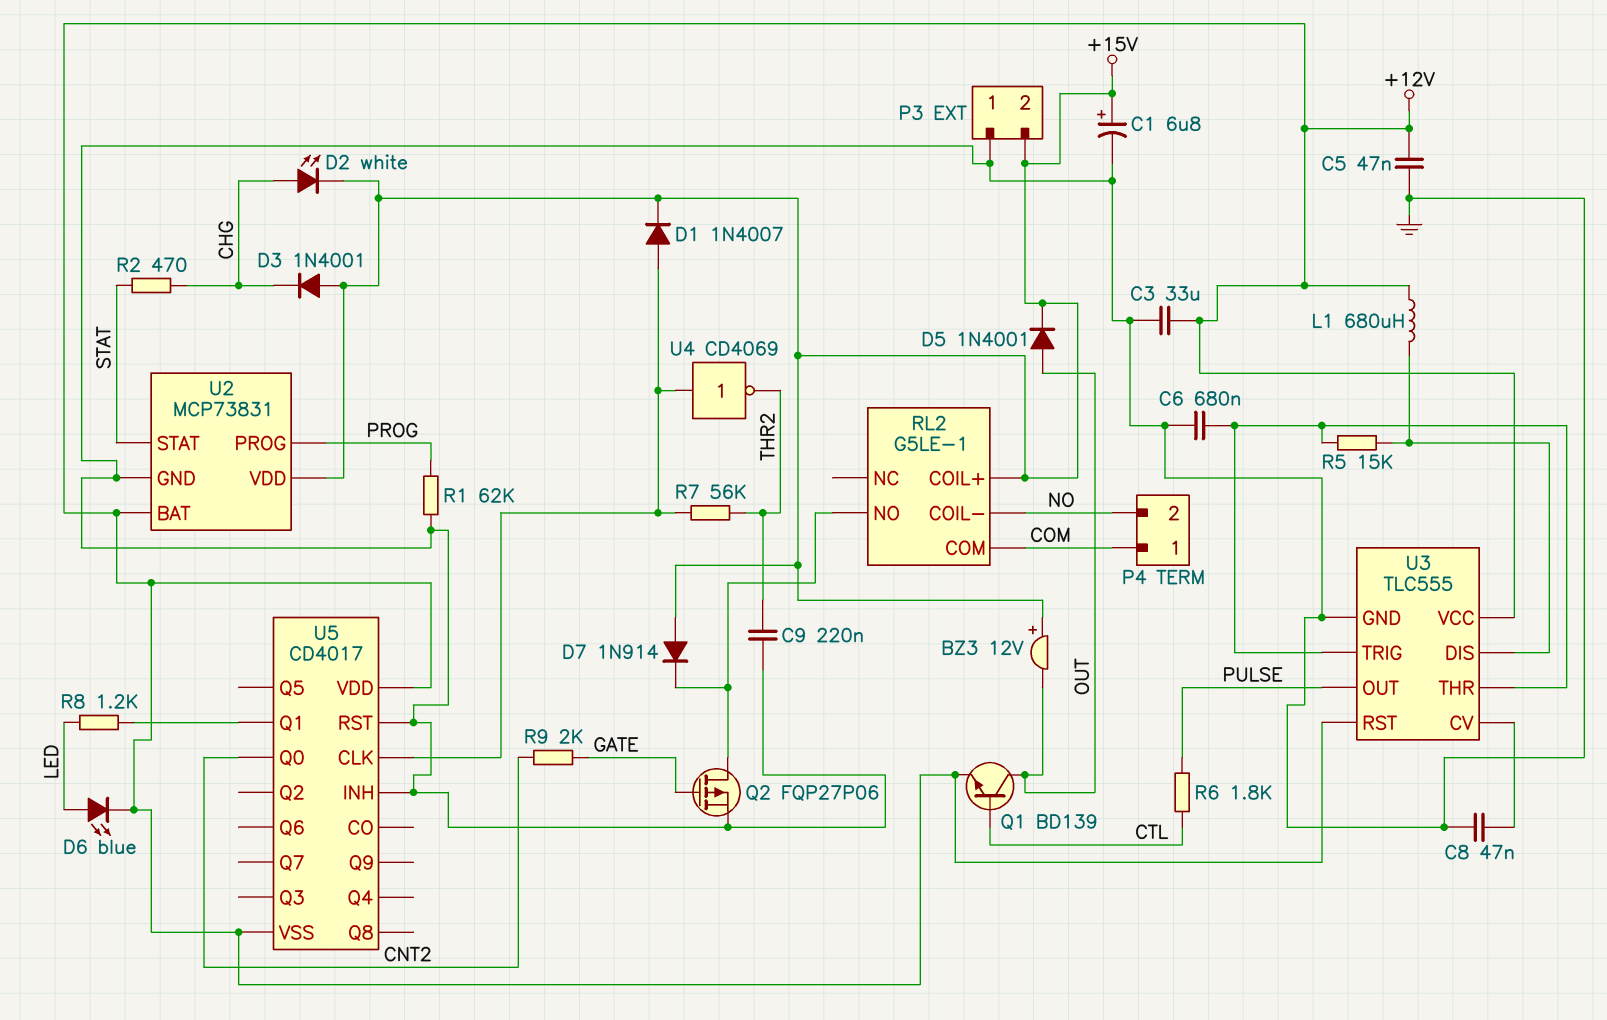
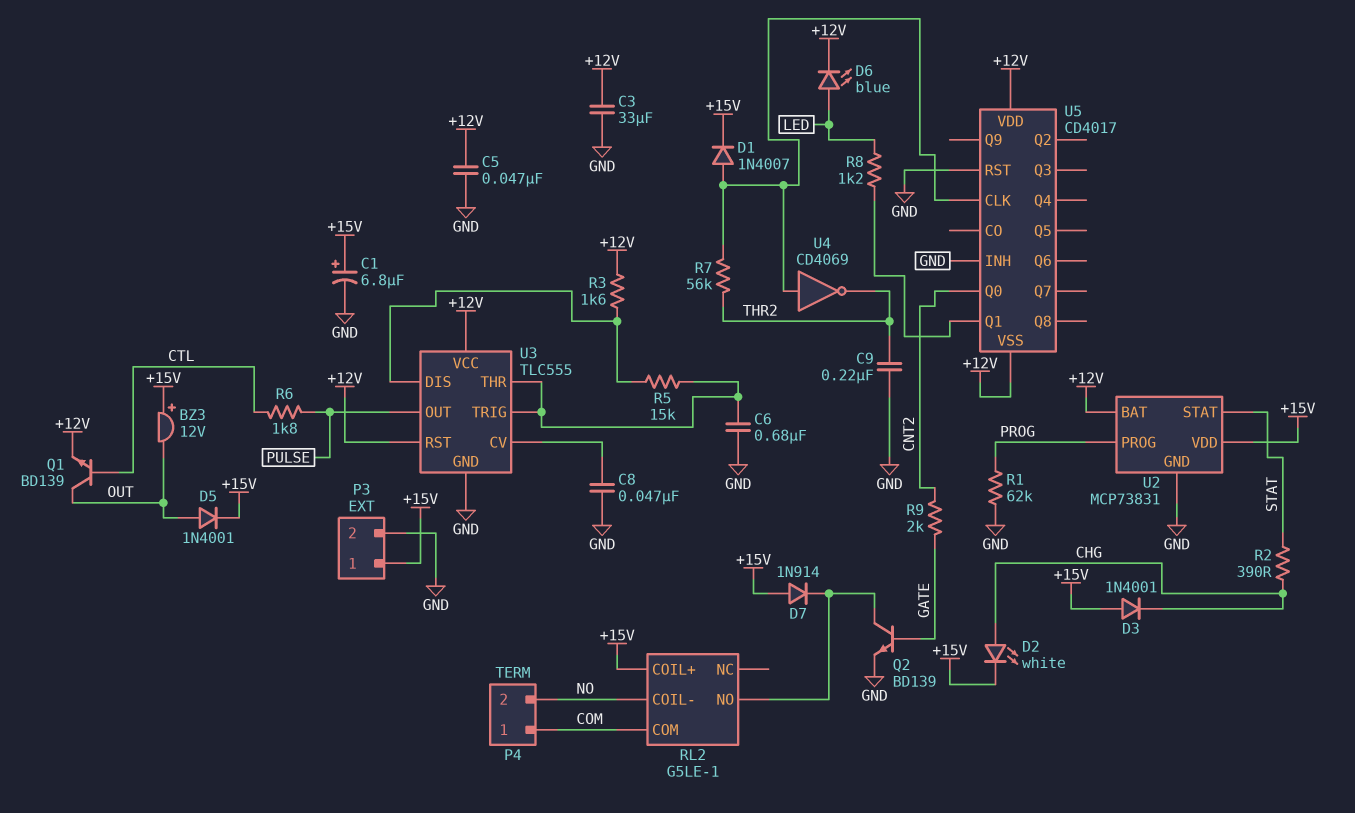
L1: 680uH (+12V, U3/DIS) -> none
P3 pin 1: GND -> +15V
P3 pin 2: +15V -> GND
Q2: PMOS FQP27P06 (G GATE, D RL2/NO, S GND) -> NPN BD139 (B GATE, C RL2/NO, E GND)
R2: 470 (CHG, STAT) -> 390 (CHG, STAT)
R3: none -> 1.6k (+12V, U3/DIS)

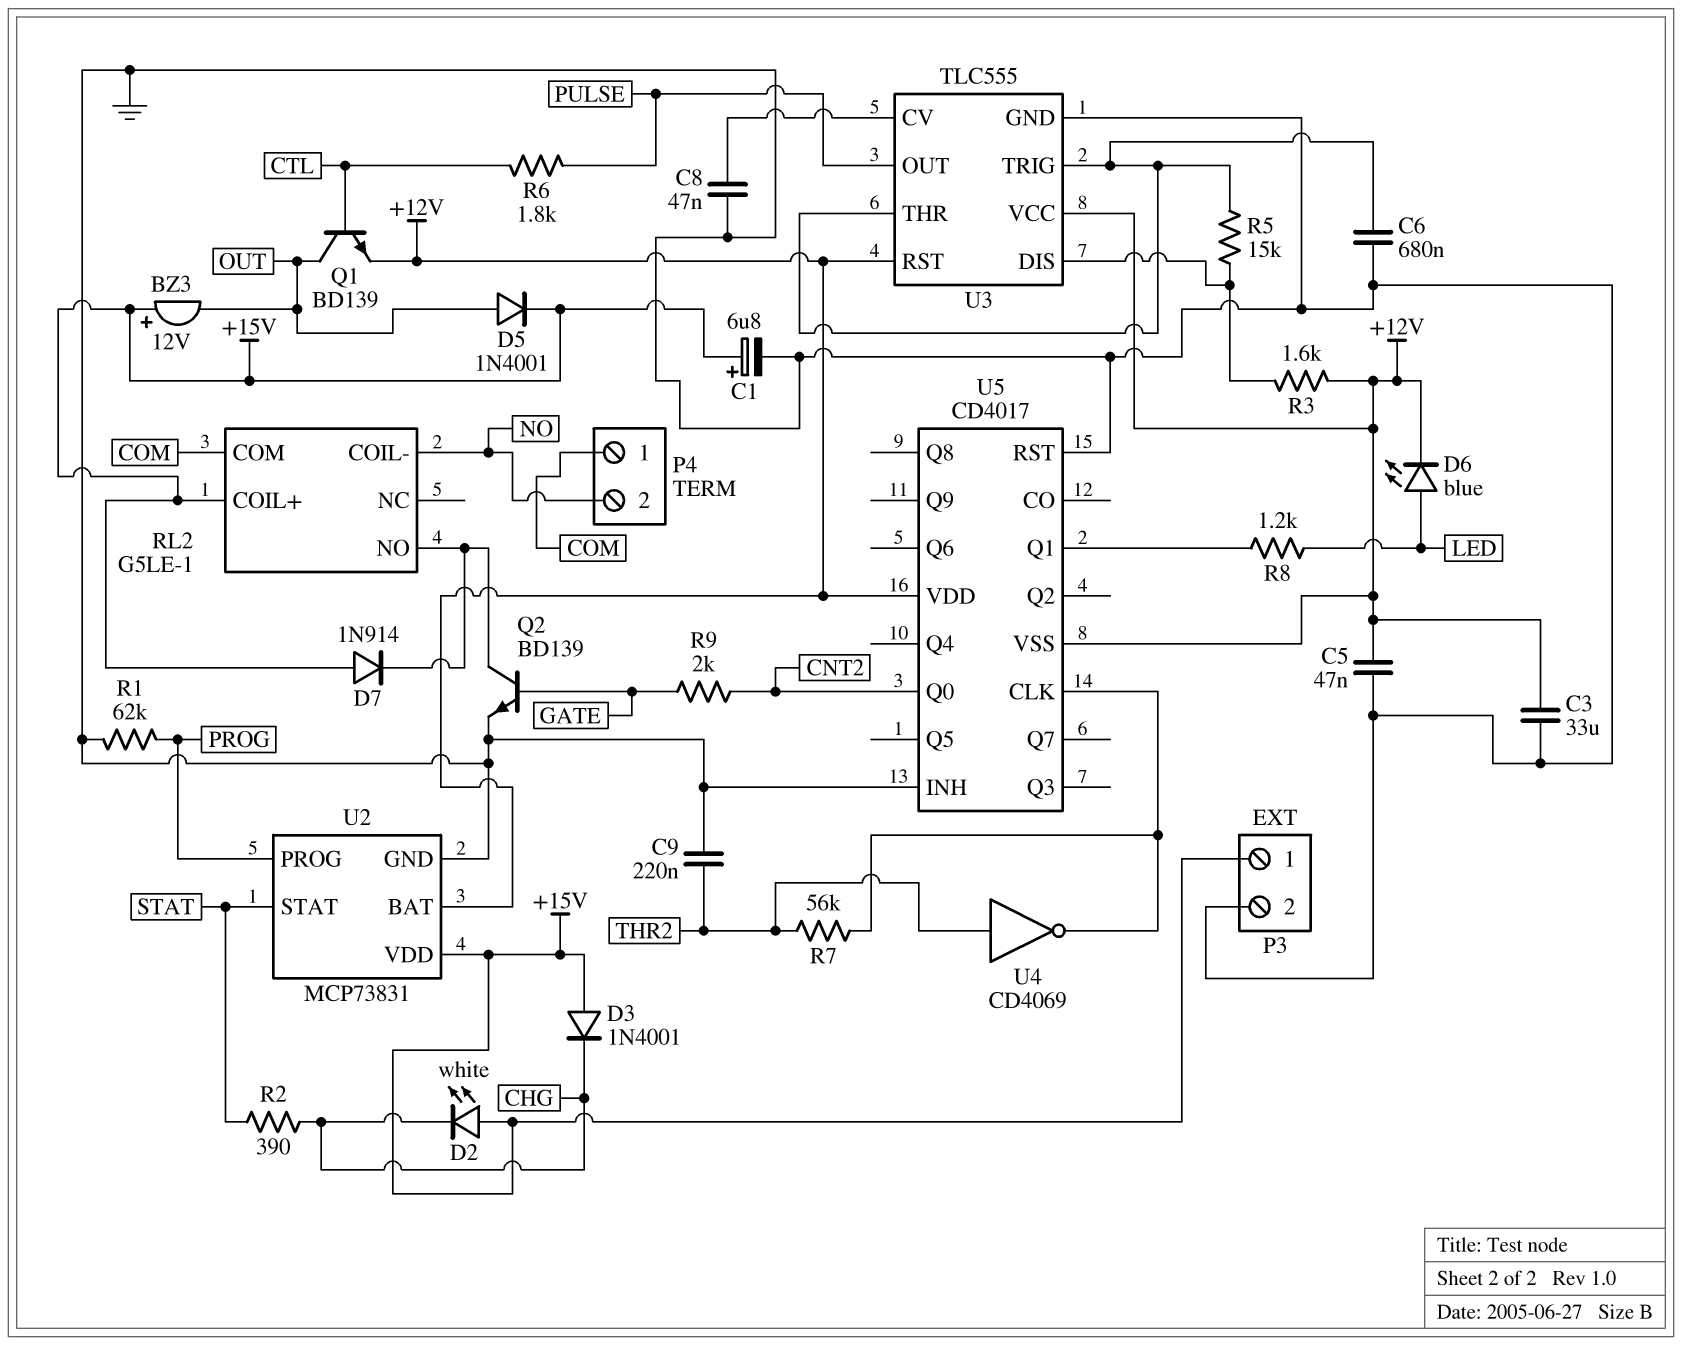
D1: diode 1N4007 (A U5/CLK, K +15V) -> none
D2: LED white (A CHG, K +15V) -> LED white (A +15V, K CHG)
U4: NOT CD4069 (in U5/CLK, out THR2) -> NOT CD4069 (in THR2, out U5/CLK)

